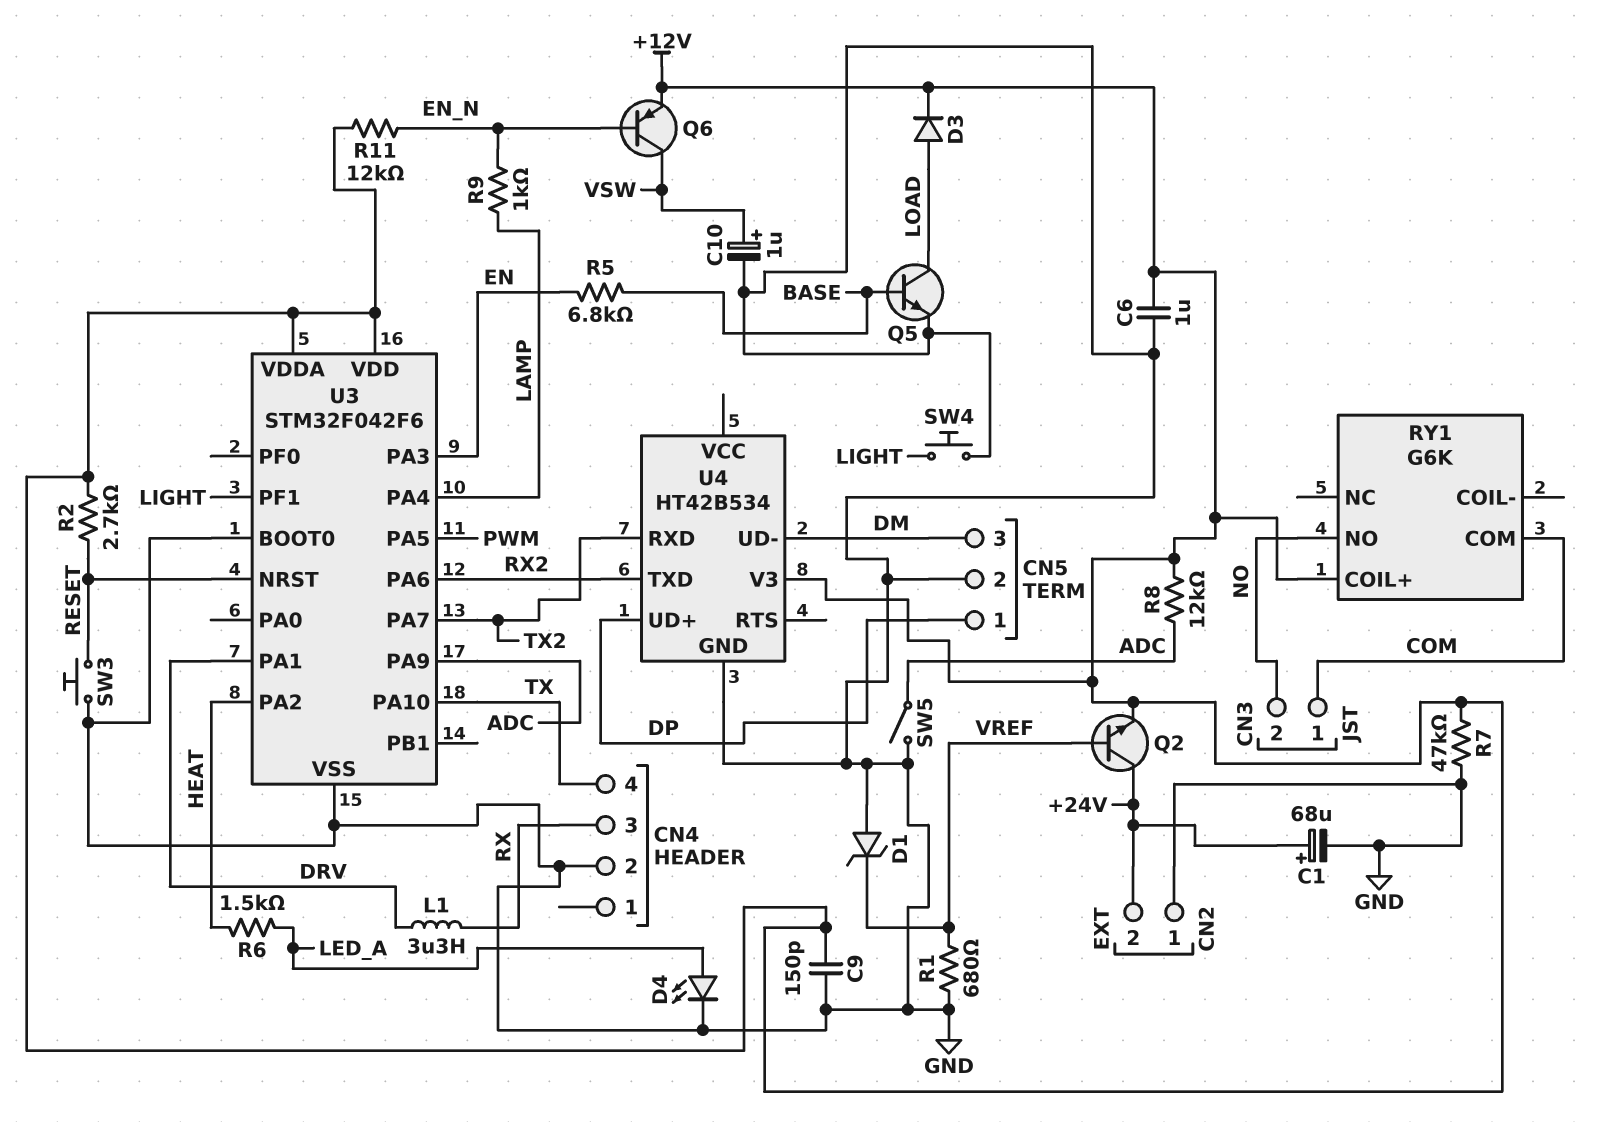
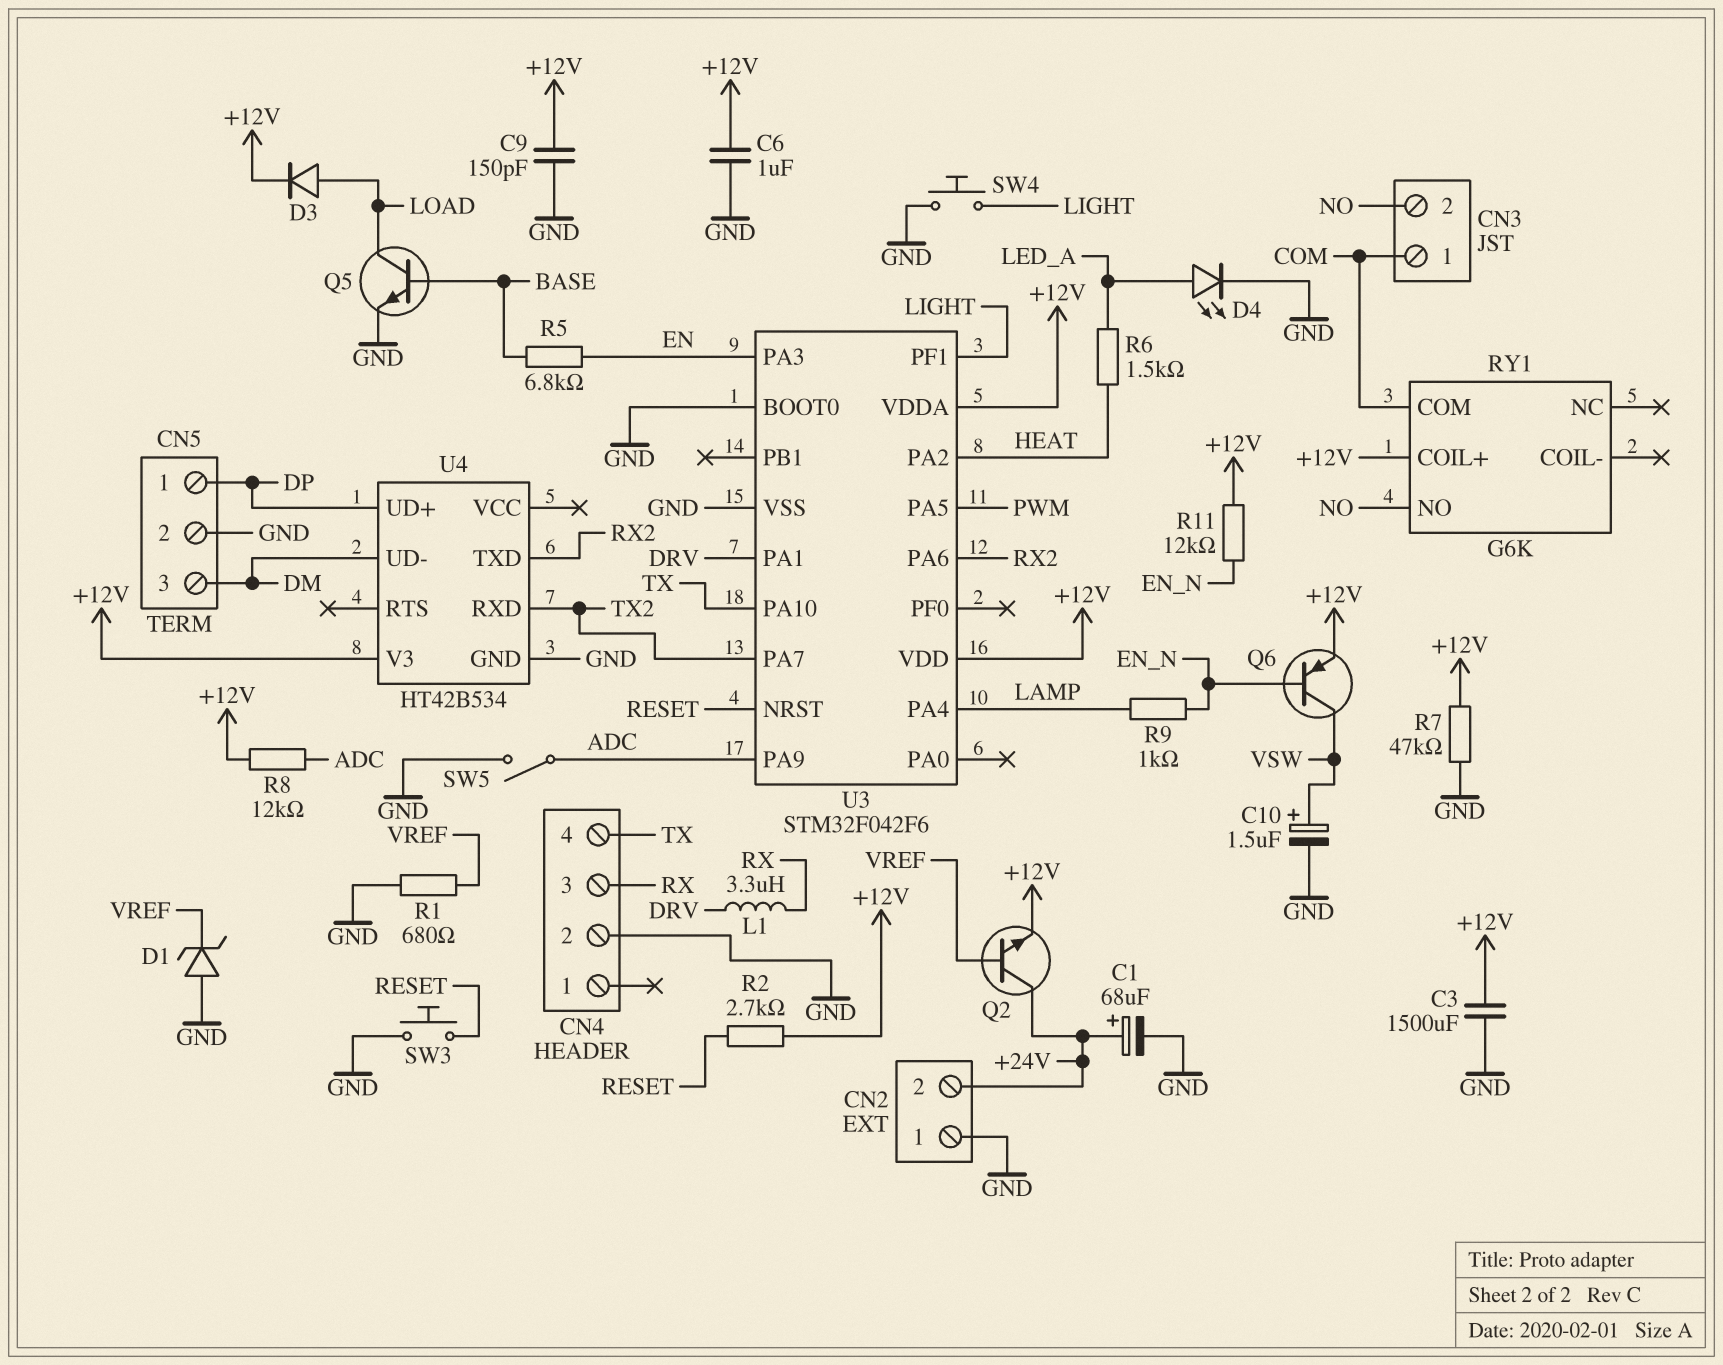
C3: none -> 1500uF (+12V, GND)
C10: 1uF (plus VSW, minus GND) -> 1.5uF (plus VSW, minus GND)

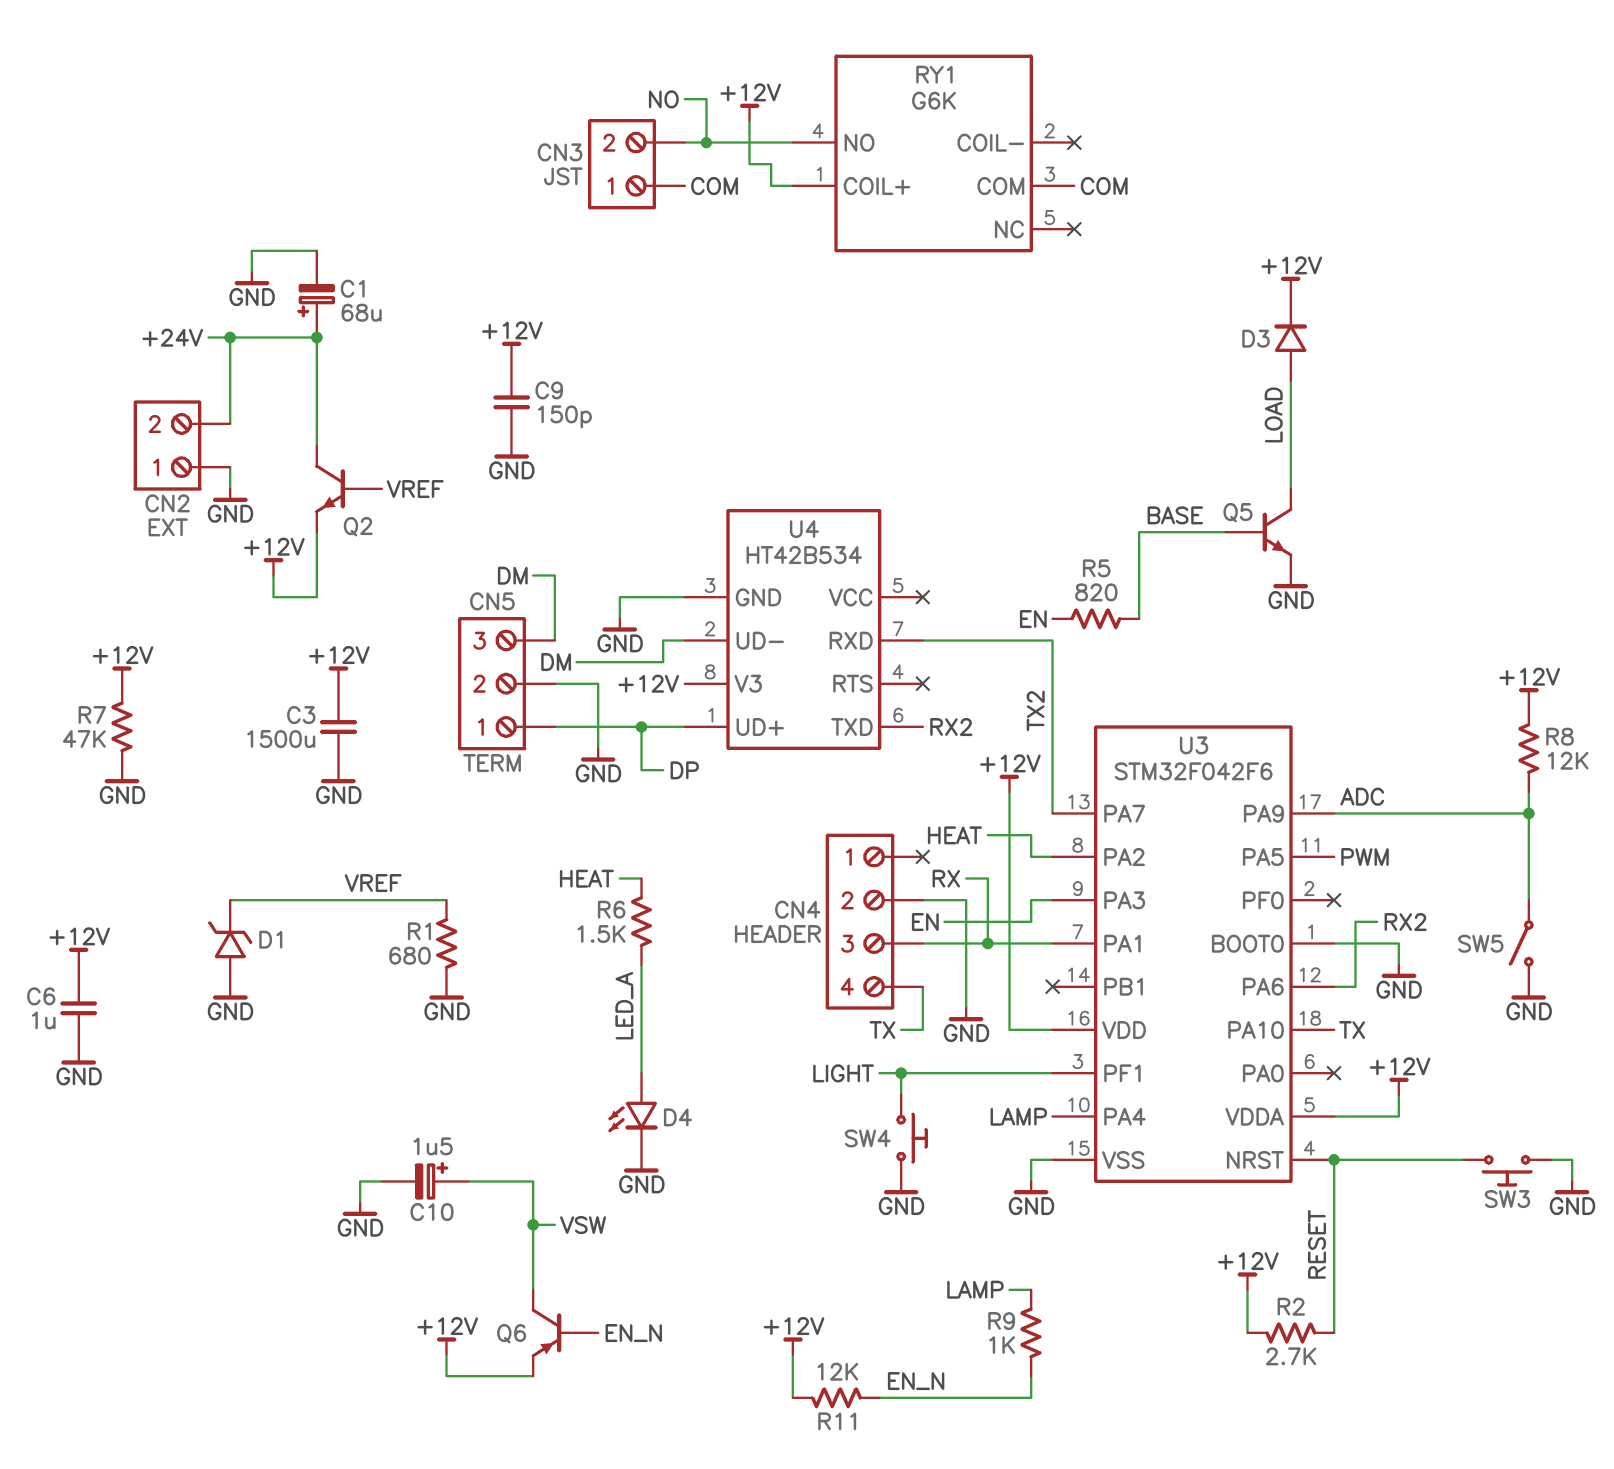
L1: 3.3uH (DRV, RX) -> none
R5: 6.8k (BASE, EN) -> 820 (BASE, EN)
U3 pin PA1: DRV -> RX

